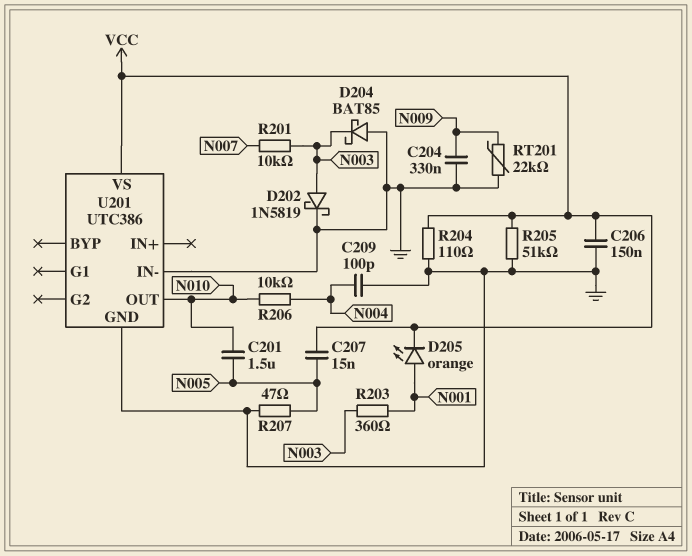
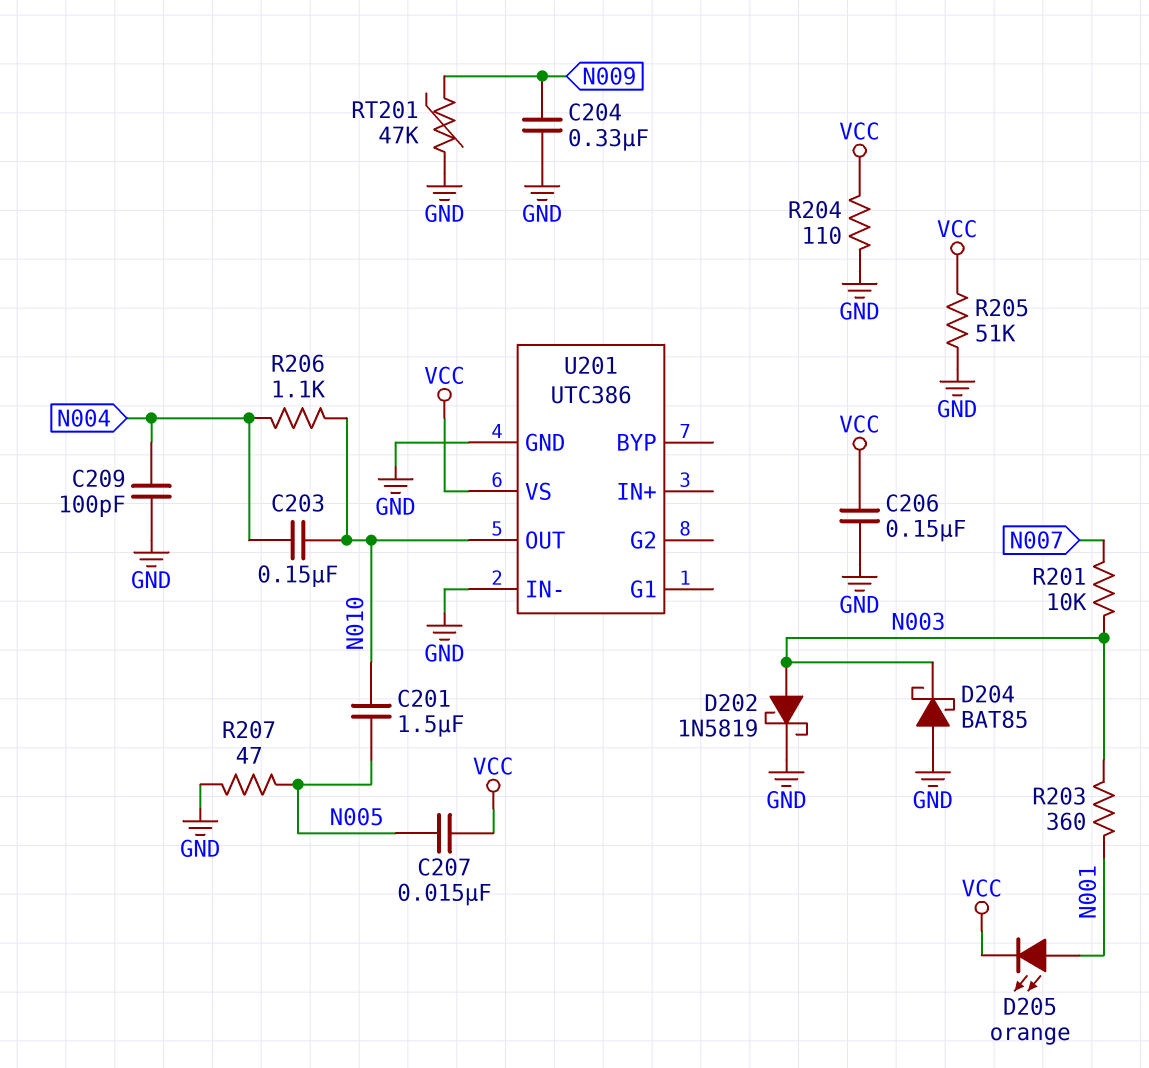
C203: none -> 150nF (N004, N010)
R206: 10k (N004, N010) -> 1.1k (N004, N010)
RT201: 22k (GND, N009) -> 47k (GND, N009)

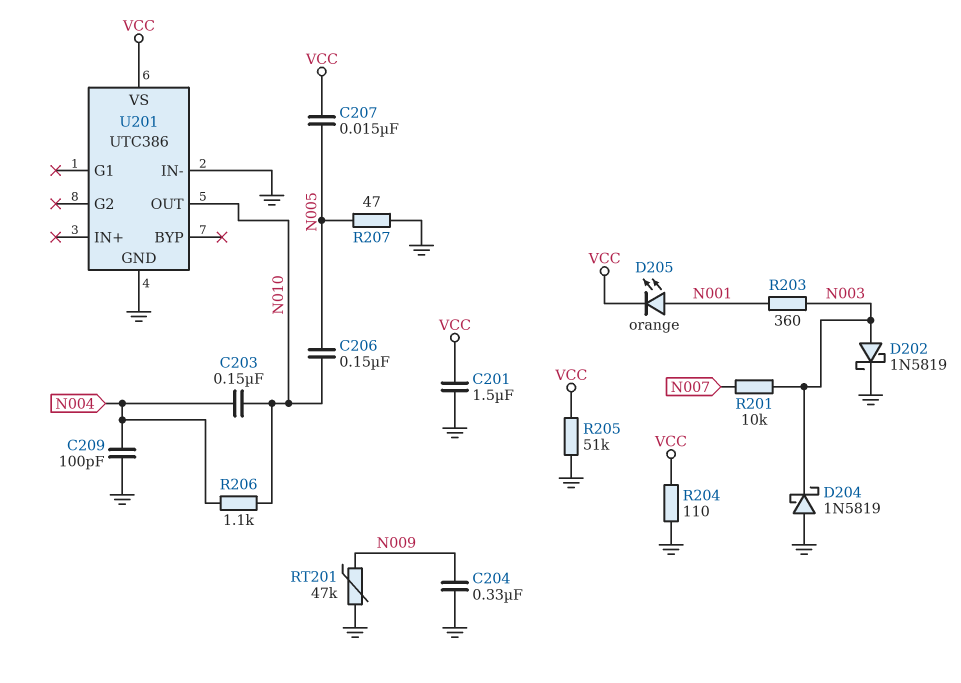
C201: 1.5uF (N005, N010) -> 1.5uF (GND, VCC)
C206: 150nF (GND, VCC) -> 150nF (N005, N010)
D204: schottky BAT85 (A GND, K N003) -> schottky 1N5819 (A GND, K N003)

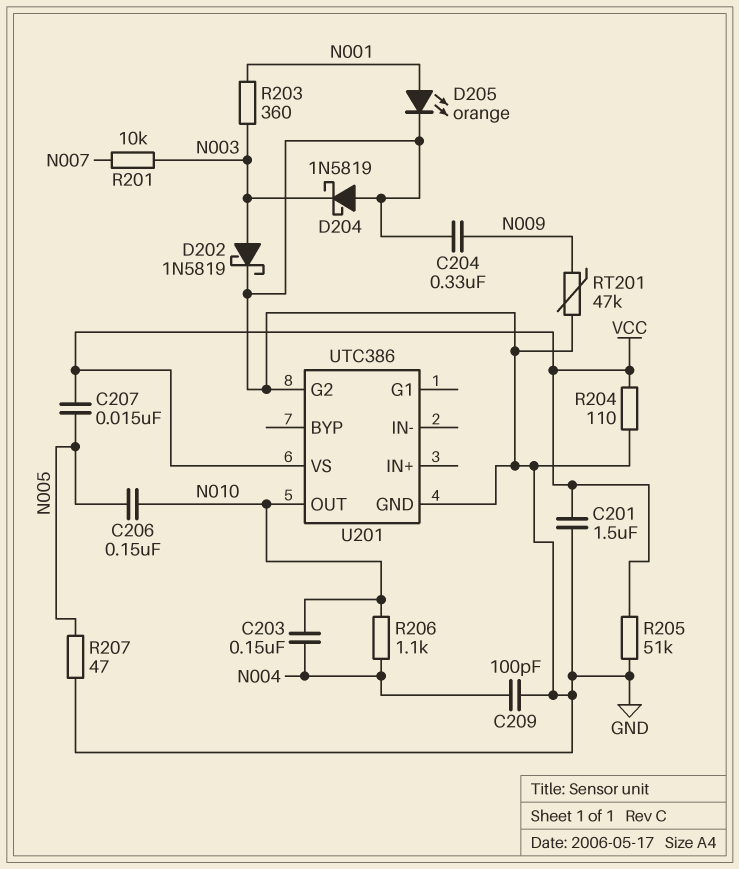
D205: LED orange (A N001, K VCC) -> LED orange (A N001, K GND)
U201 pin G2: none -> GND
U201 pin IN-: GND -> none

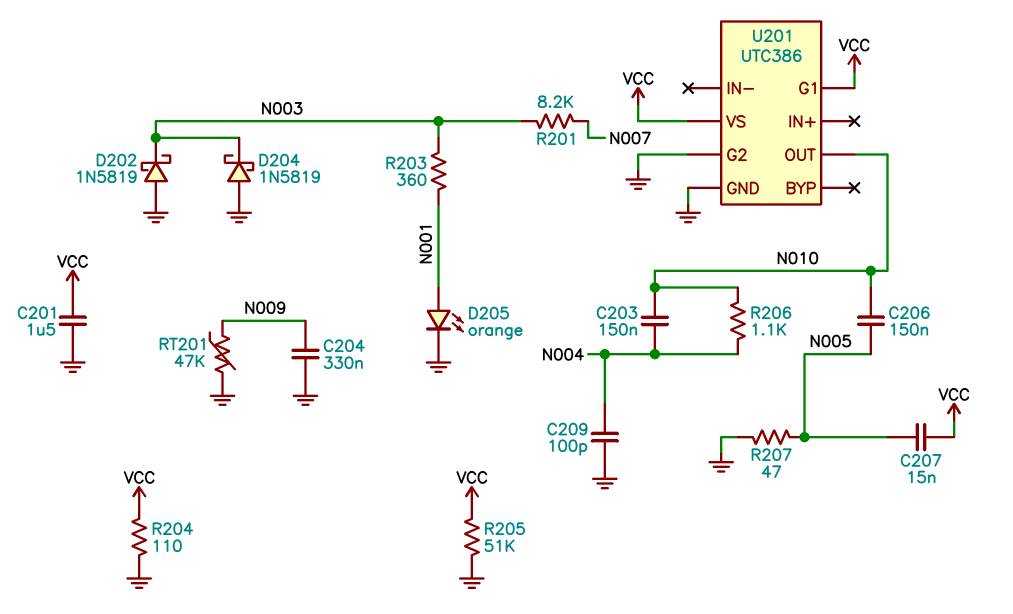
D202: schottky 1N5819 (A N003, K GND) -> schottky 1N5819 (A GND, K N003)
R201: 10k (N003, N007) -> 8.2k (N003, N007)
U201 pin G1: none -> VCC

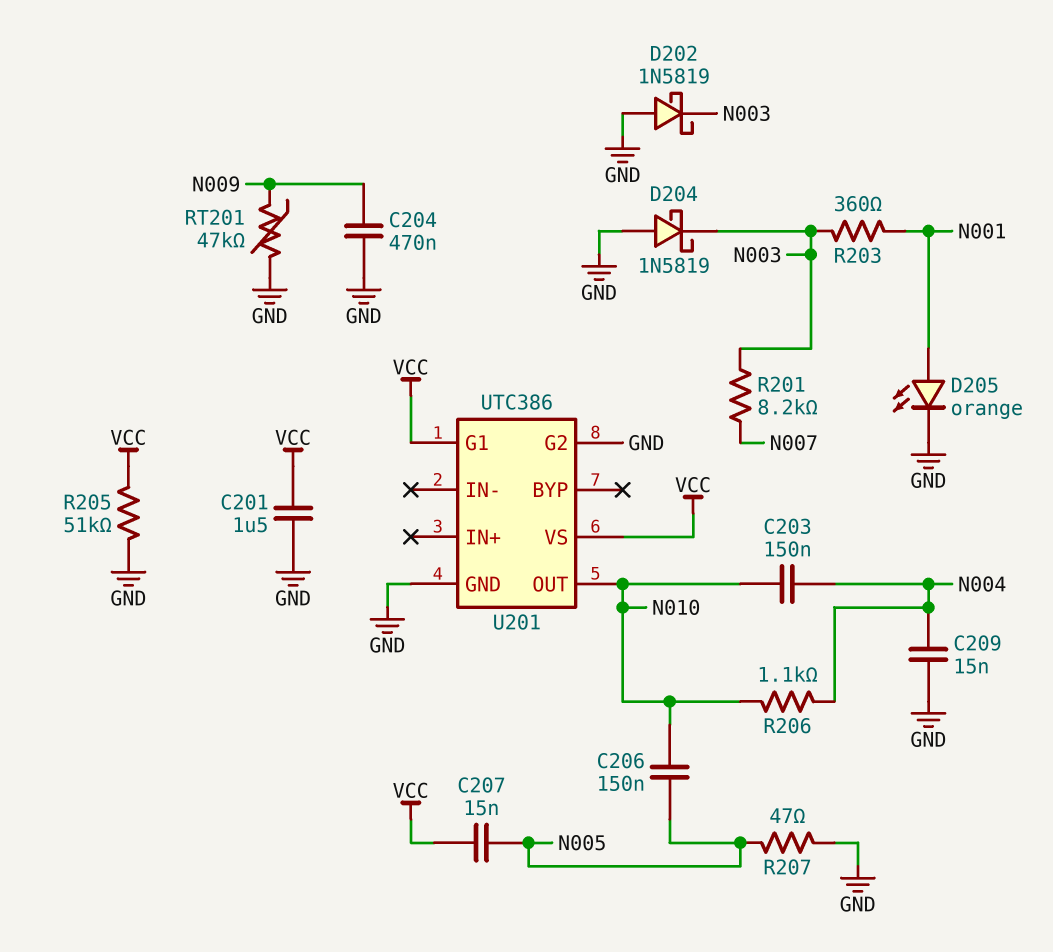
C204: 330nF (GND, N009) -> 470nF (GND, N009)
C209: 100pF (GND, N004) -> 15nF (GND, N004)
R204: 110 (GND, VCC) -> none

